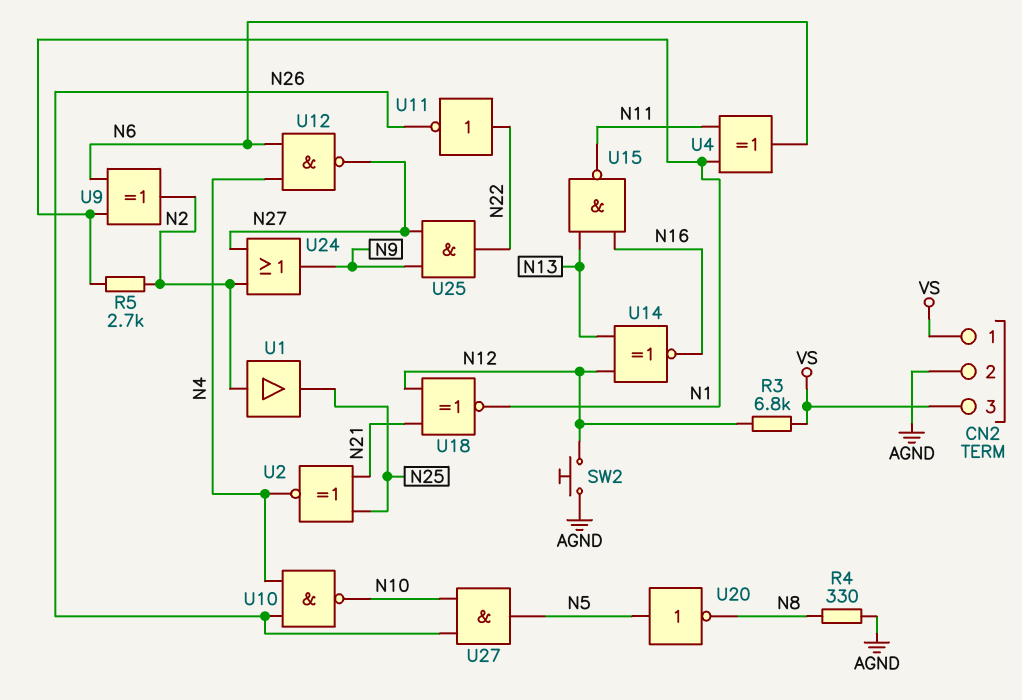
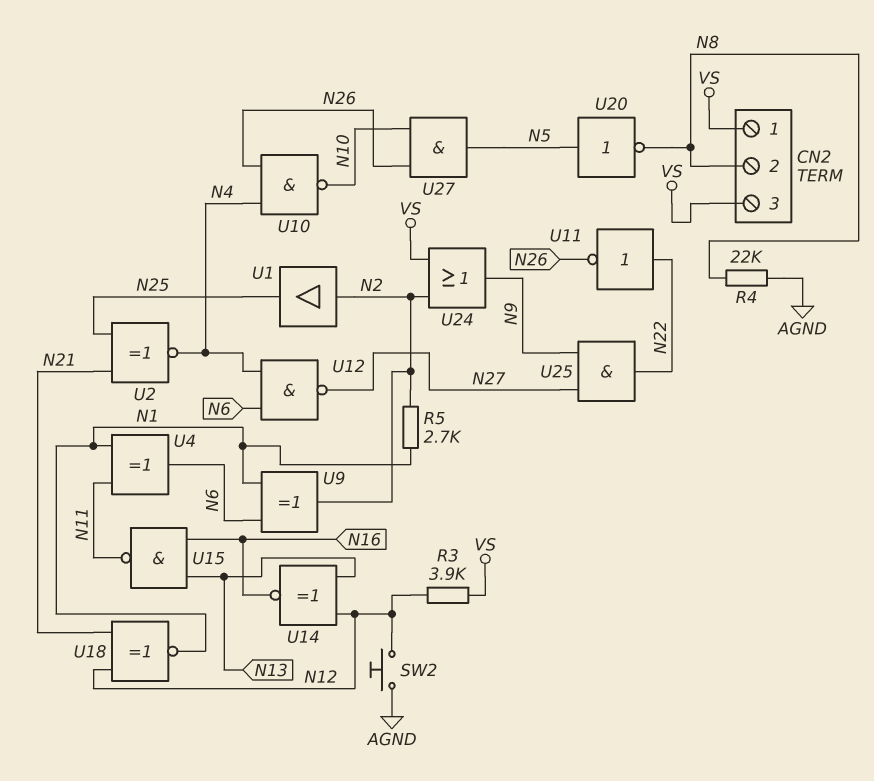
CN2 pin 2: AGND -> N8
R3: 6.8k (N12, VS) -> 3.9k (N12, VS)
R4: 330 (AGND, N8) -> 22k (AGND, N8)
U24: OR (in N2, in N27, out N9) -> OR (in N2, in VS, out N9)

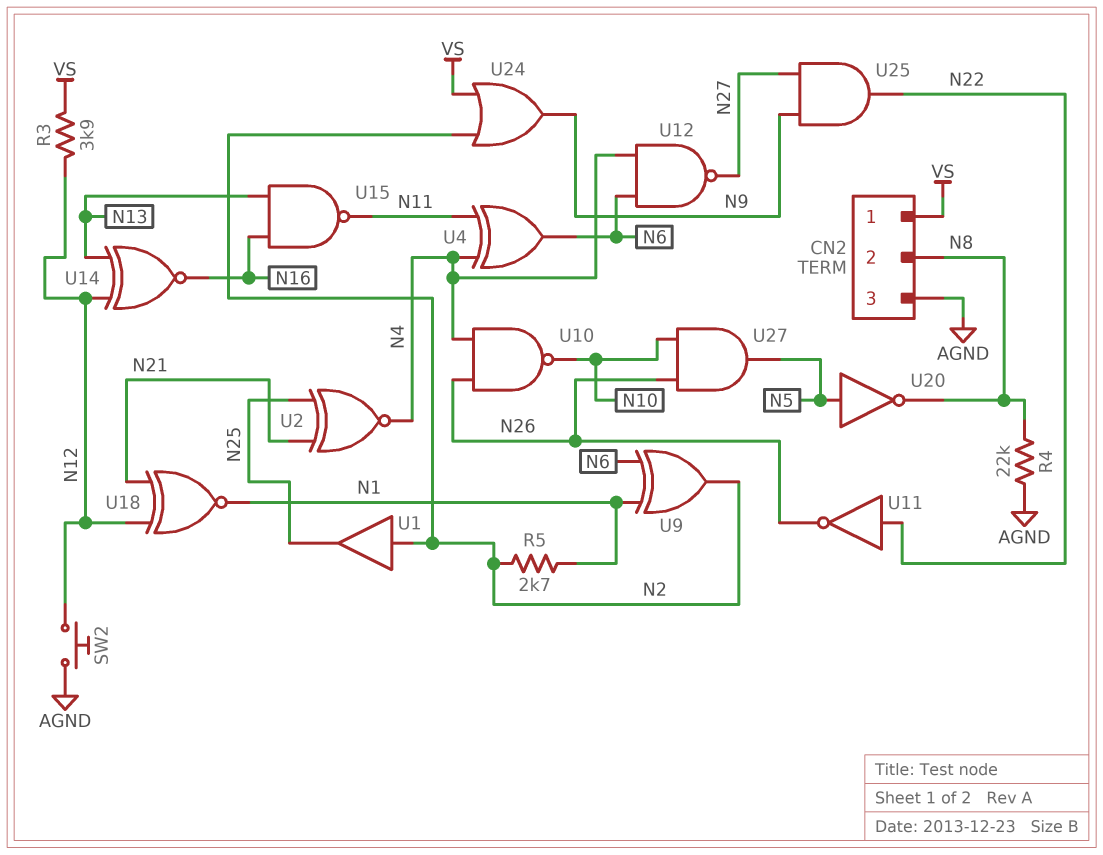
CN2 pin 3: VS -> AGND
U4: XOR (in N1, in N11, out N6) -> XOR (in N4, in N11, out N6)

